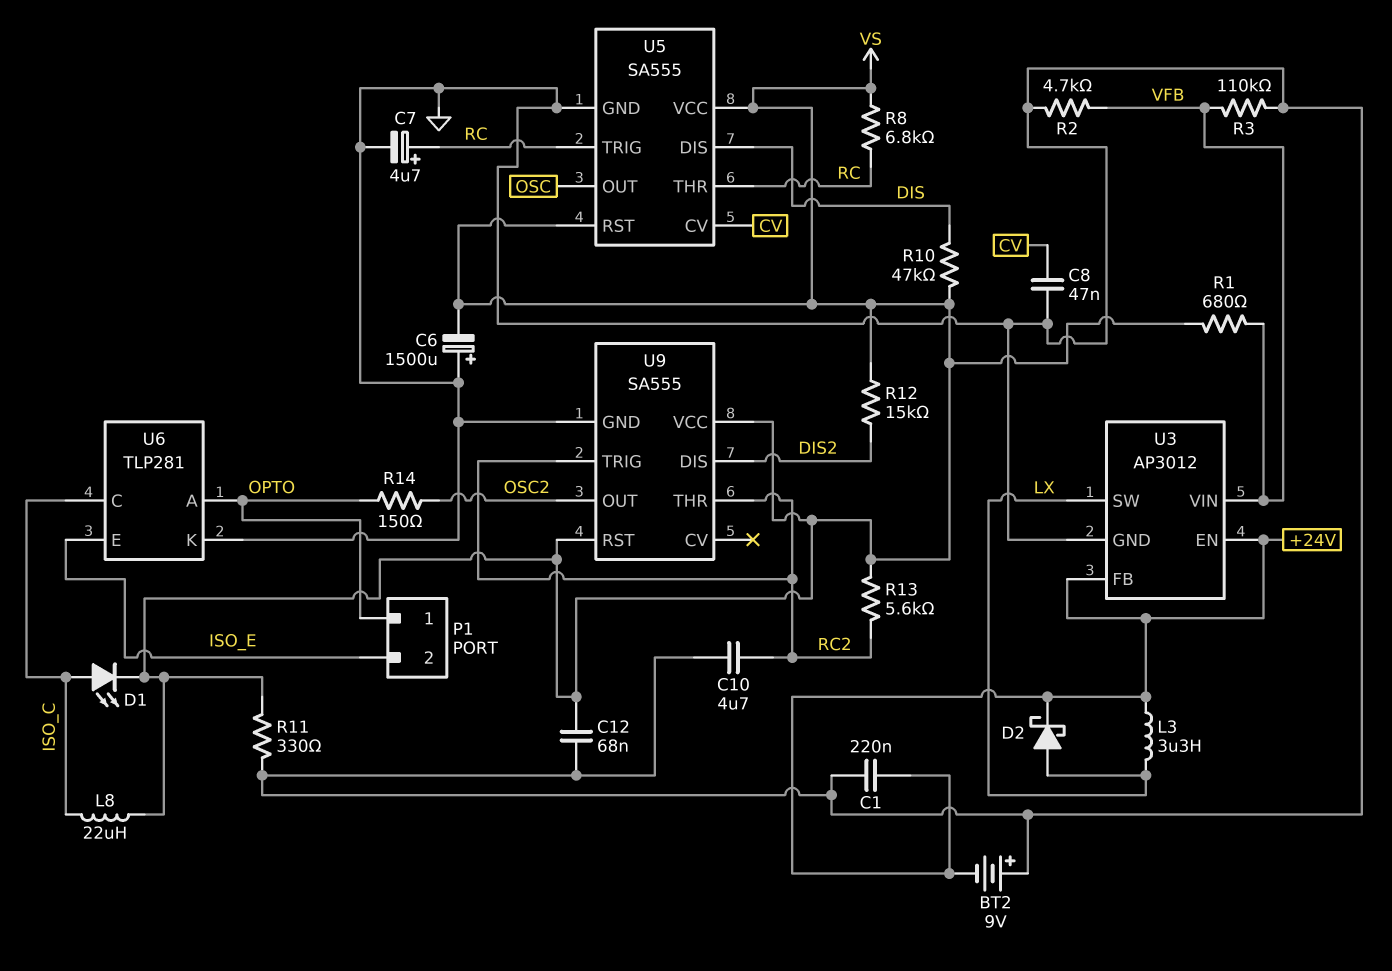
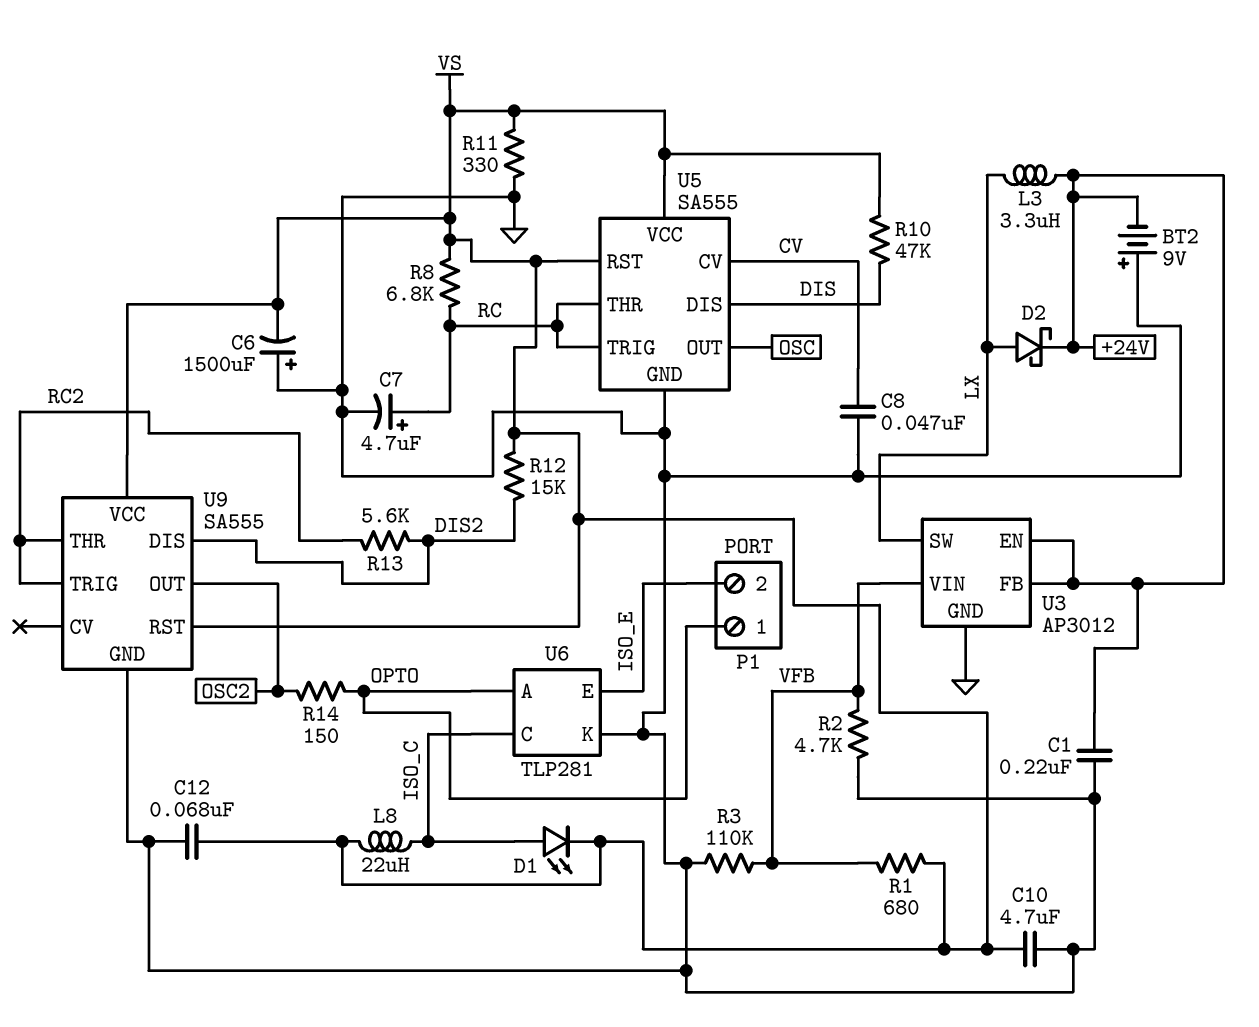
C10: 4.7uF (GND, RC2) -> 4.7uF (GND, VS)
R13: 5.6k (RC2, VS) -> 5.6k (DIS2, RC2)

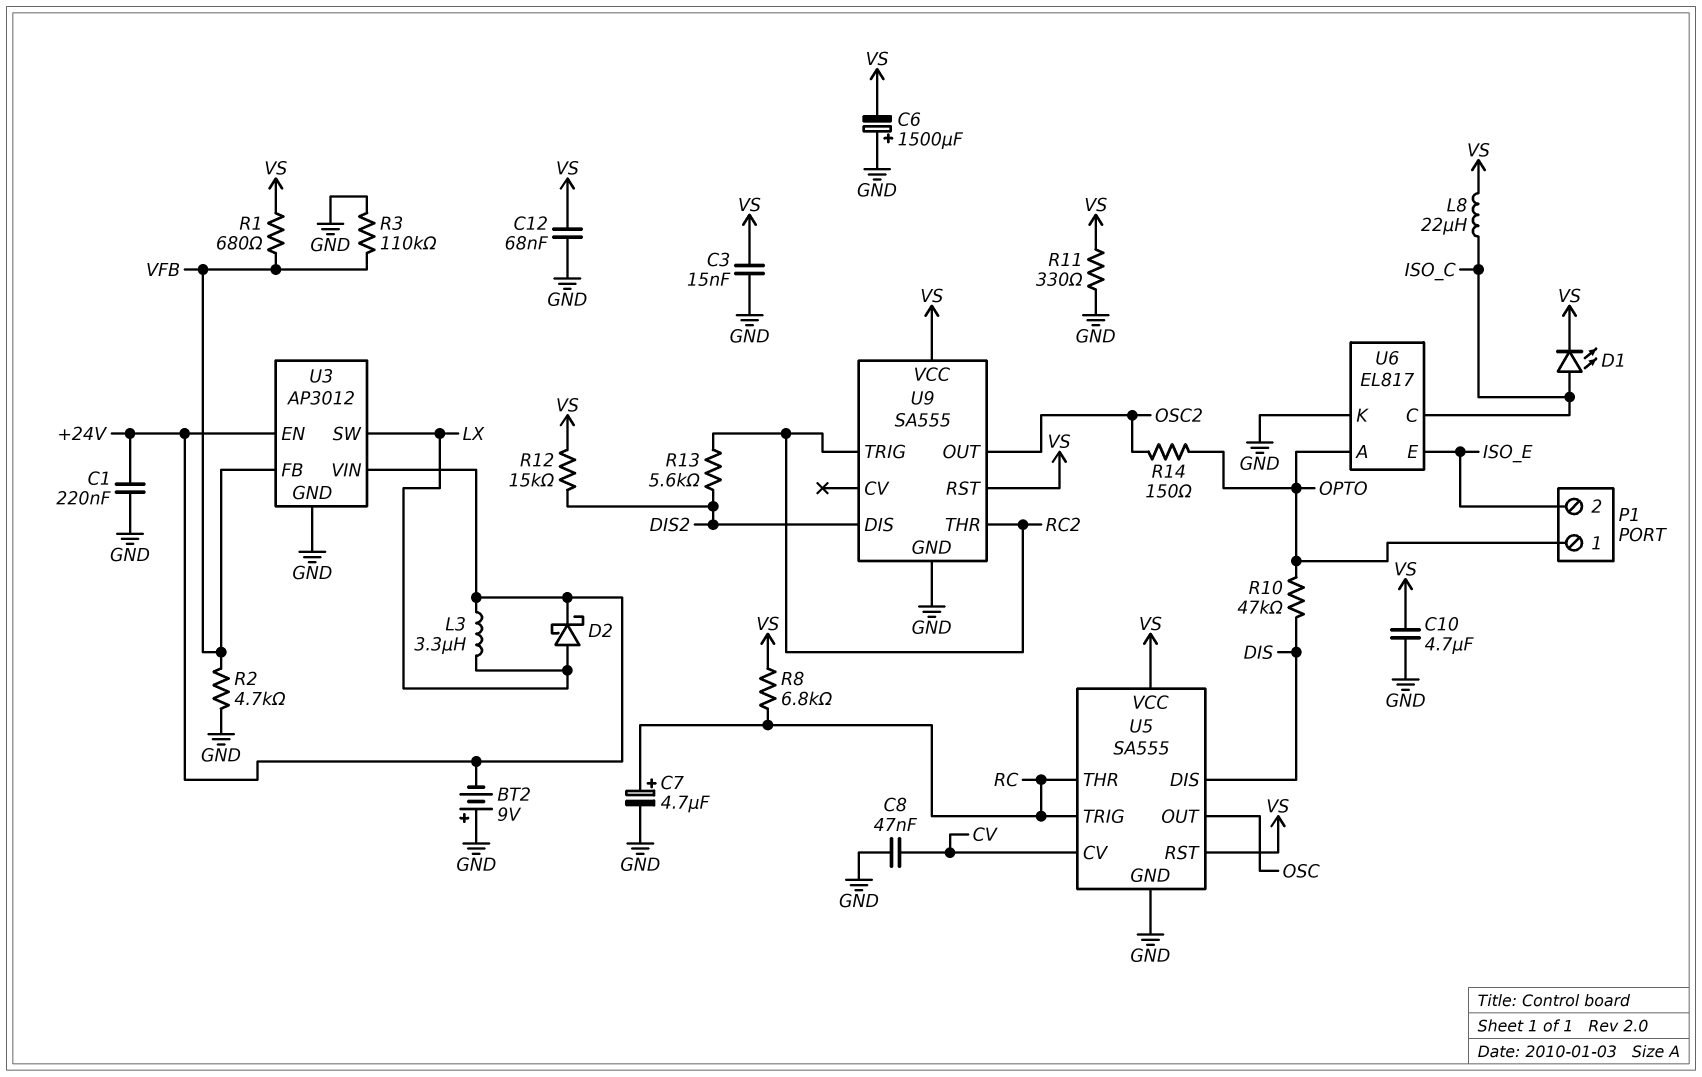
C3: none -> 15nF (GND, VS)
R10: 47k (DIS, VS) -> 47k (DIS, OPTO)
U3 pin FB: +24V -> VFB
U3 pin VIN: VFB -> +24V
U6: TLP281 -> EL817

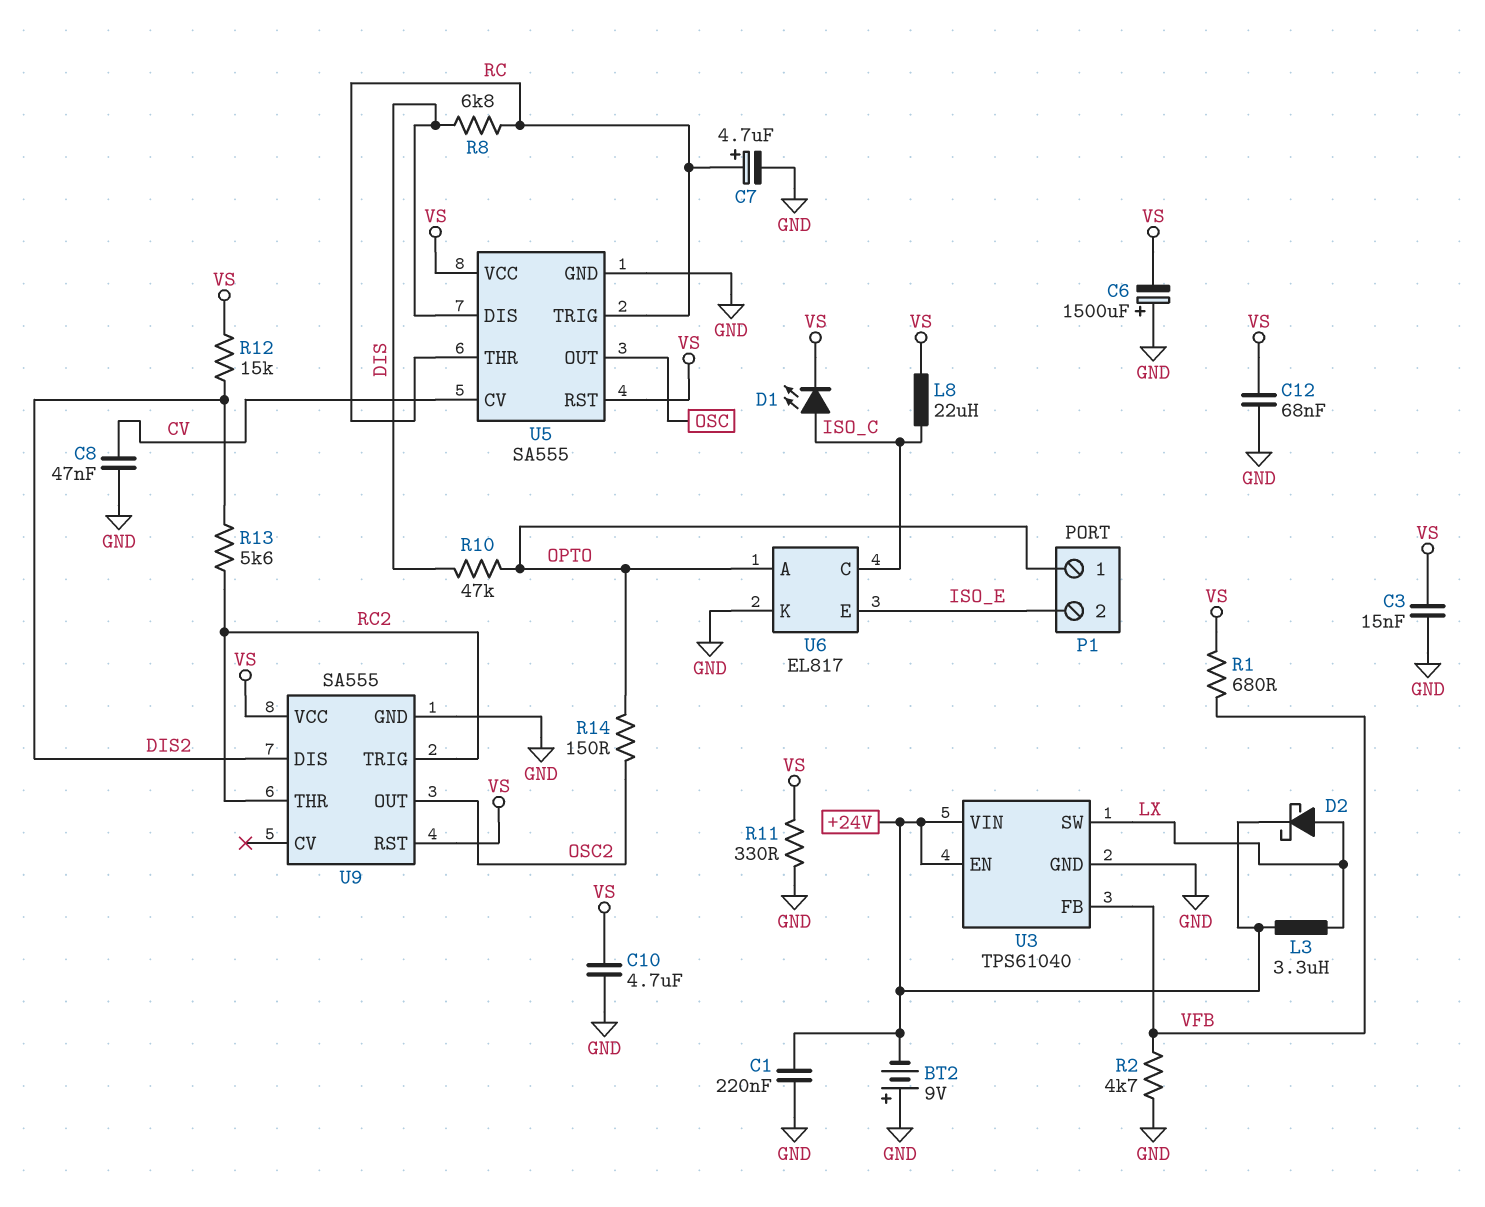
R3: 110k (GND, VFB) -> none
R8: 6.8k (RC, VS) -> 6.8k (DIS, RC)
U3: AP3012 -> TPS61040

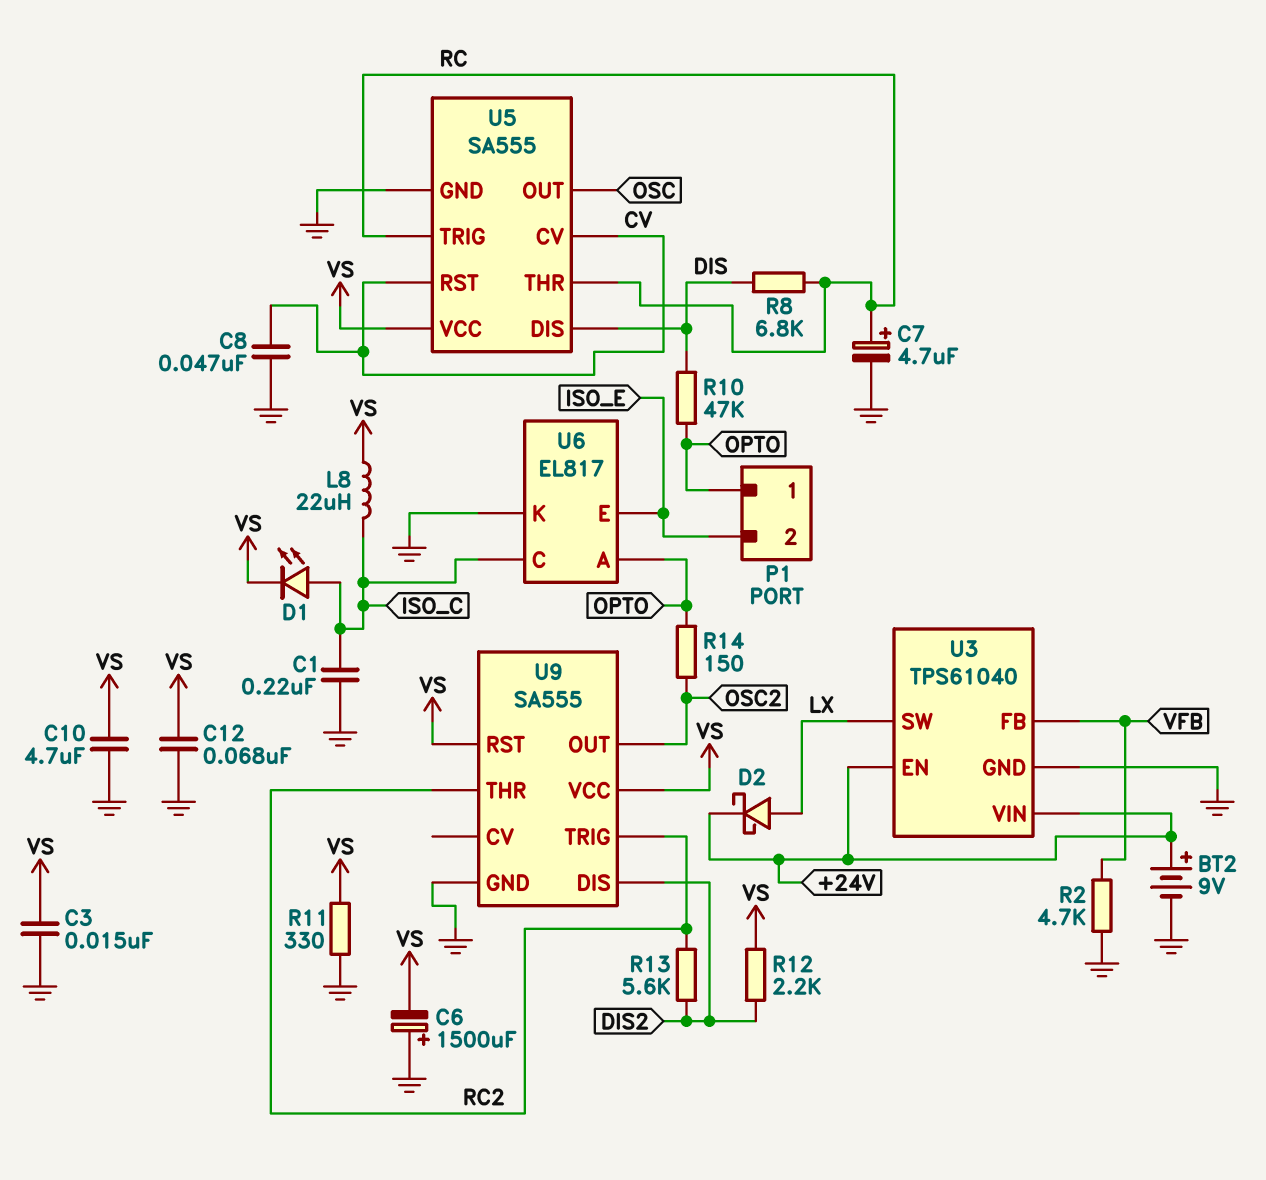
BT2: 9V (plus GND, minus +24V) -> 9V (plus +24V, minus GND)
C1: 220nF (+24V, GND) -> 220nF (GND, ISO_C)
L3: 3.3uH (+24V, LX) -> none
R1: 680 (VFB, VS) -> none
R12: 15k (DIS2, VS) -> 2.2k (DIS2, VS)
U5 pin RST: VS -> CV

